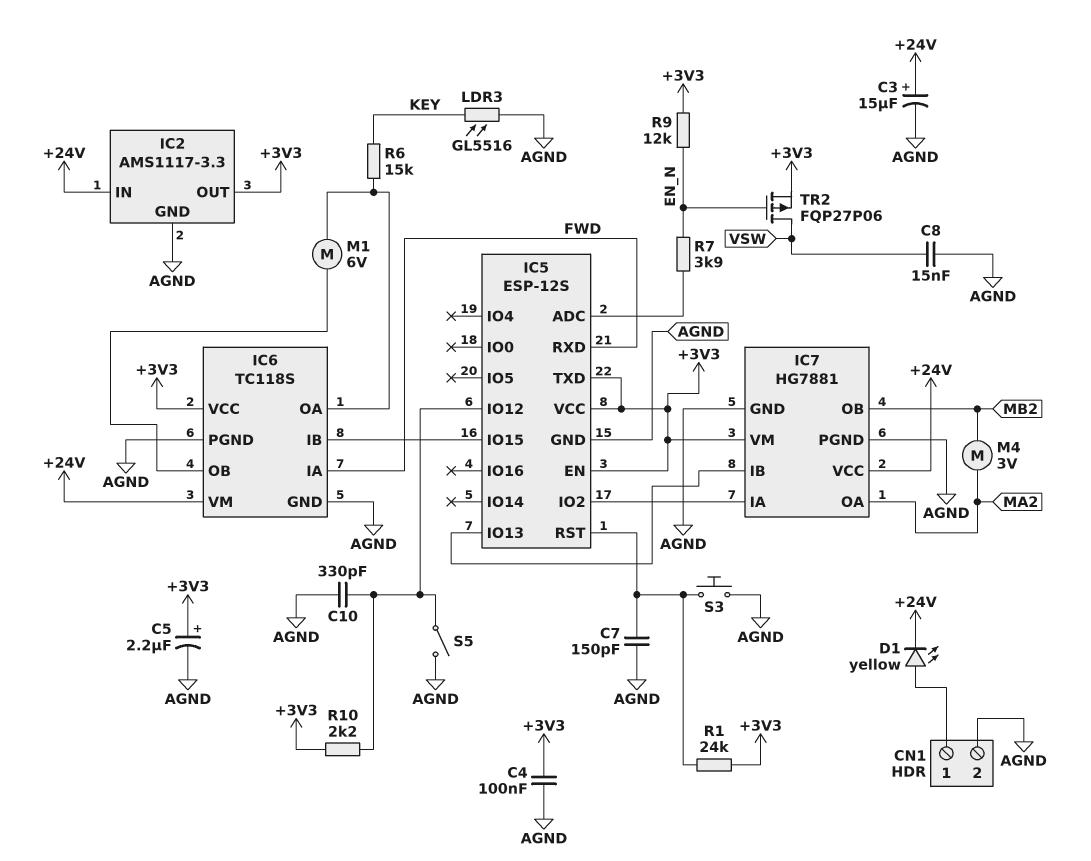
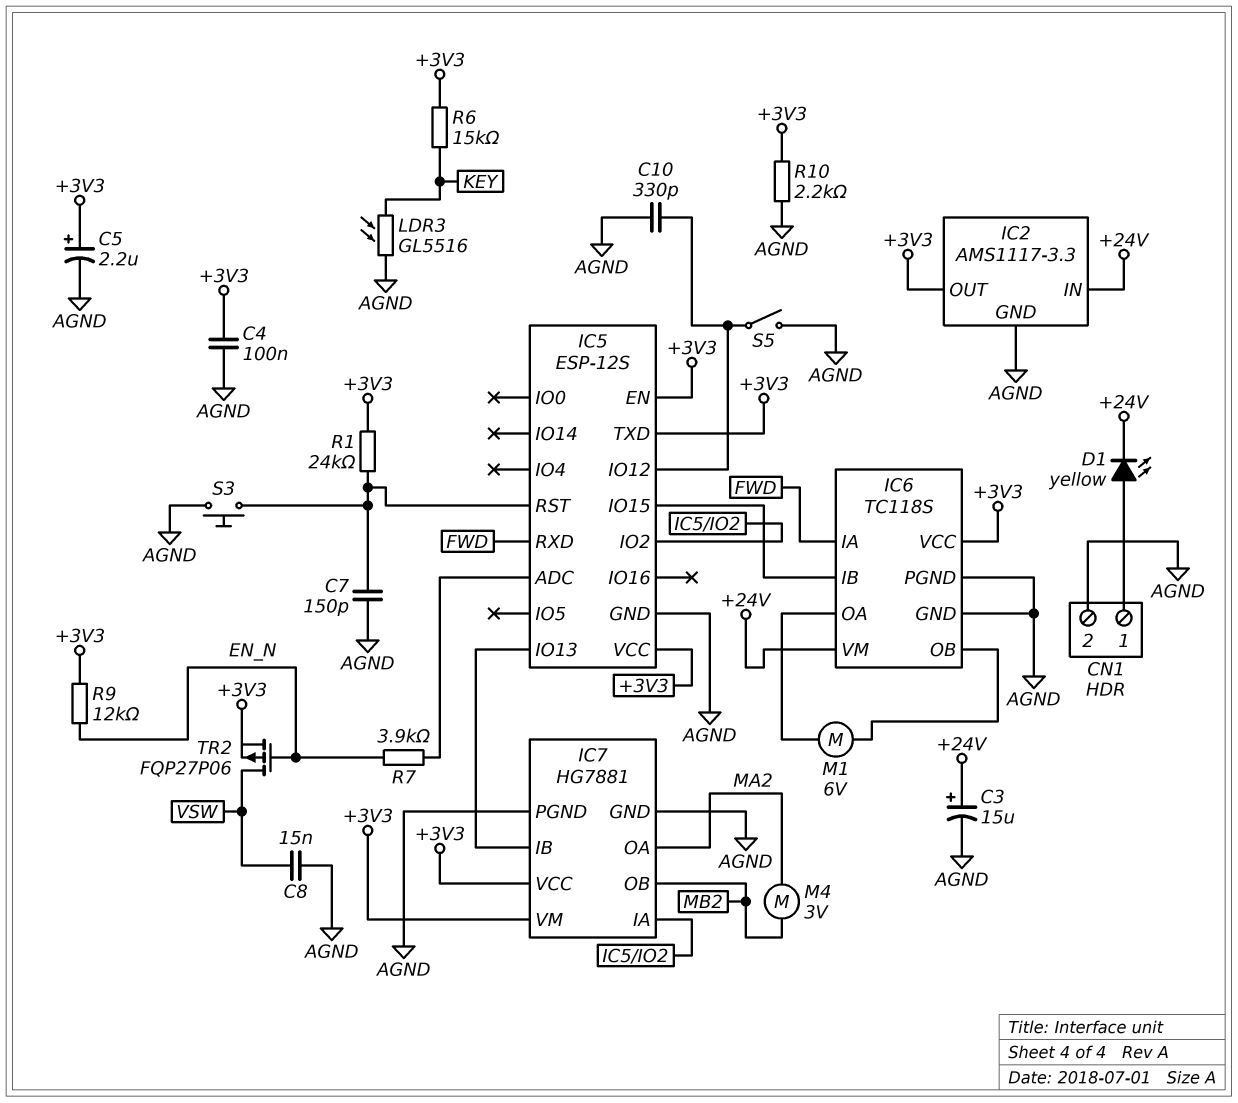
IC7 pin VCC: +24V -> +3V3
R6: 15k (IC6/OA, KEY) -> 15k (+3V3, KEY)
R10: 2.2k (+3V3, IC5/IO12) -> 2.2k (+3V3, AGND)

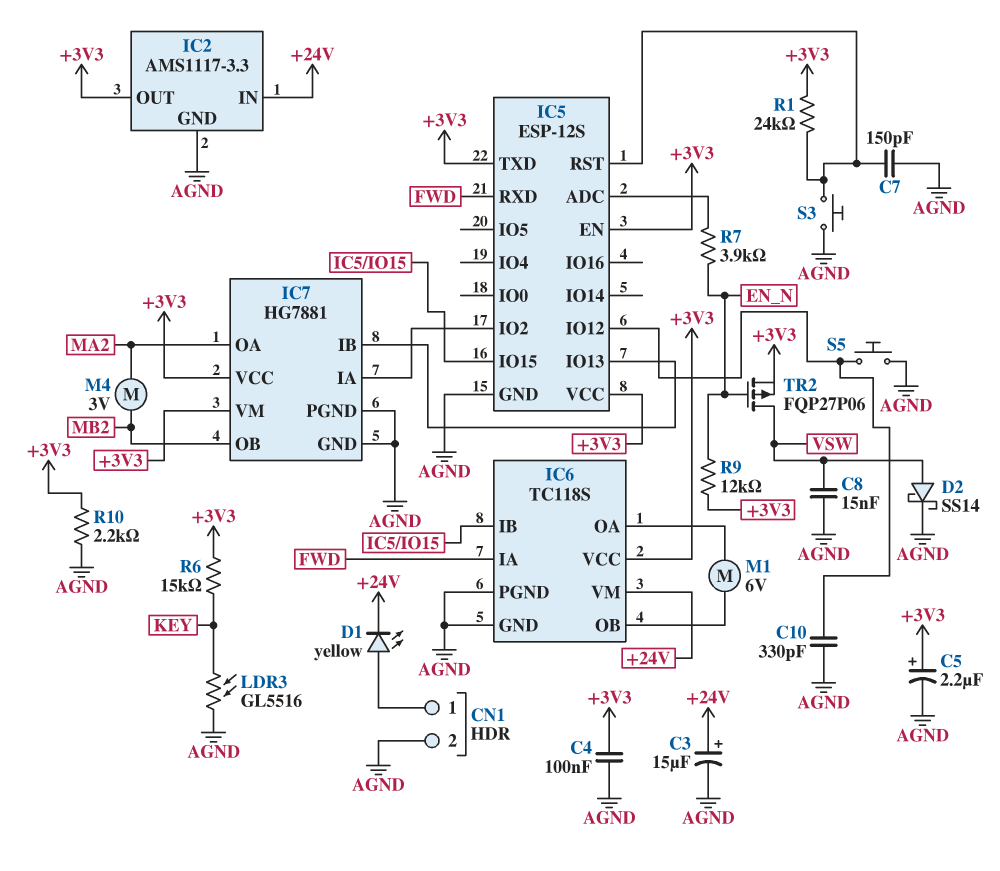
D2: none -> schottky SS14 (A VSW, K AGND)
S5: switch (AGND, IC5/IO12) -> button (AGND, IC5/IO12)

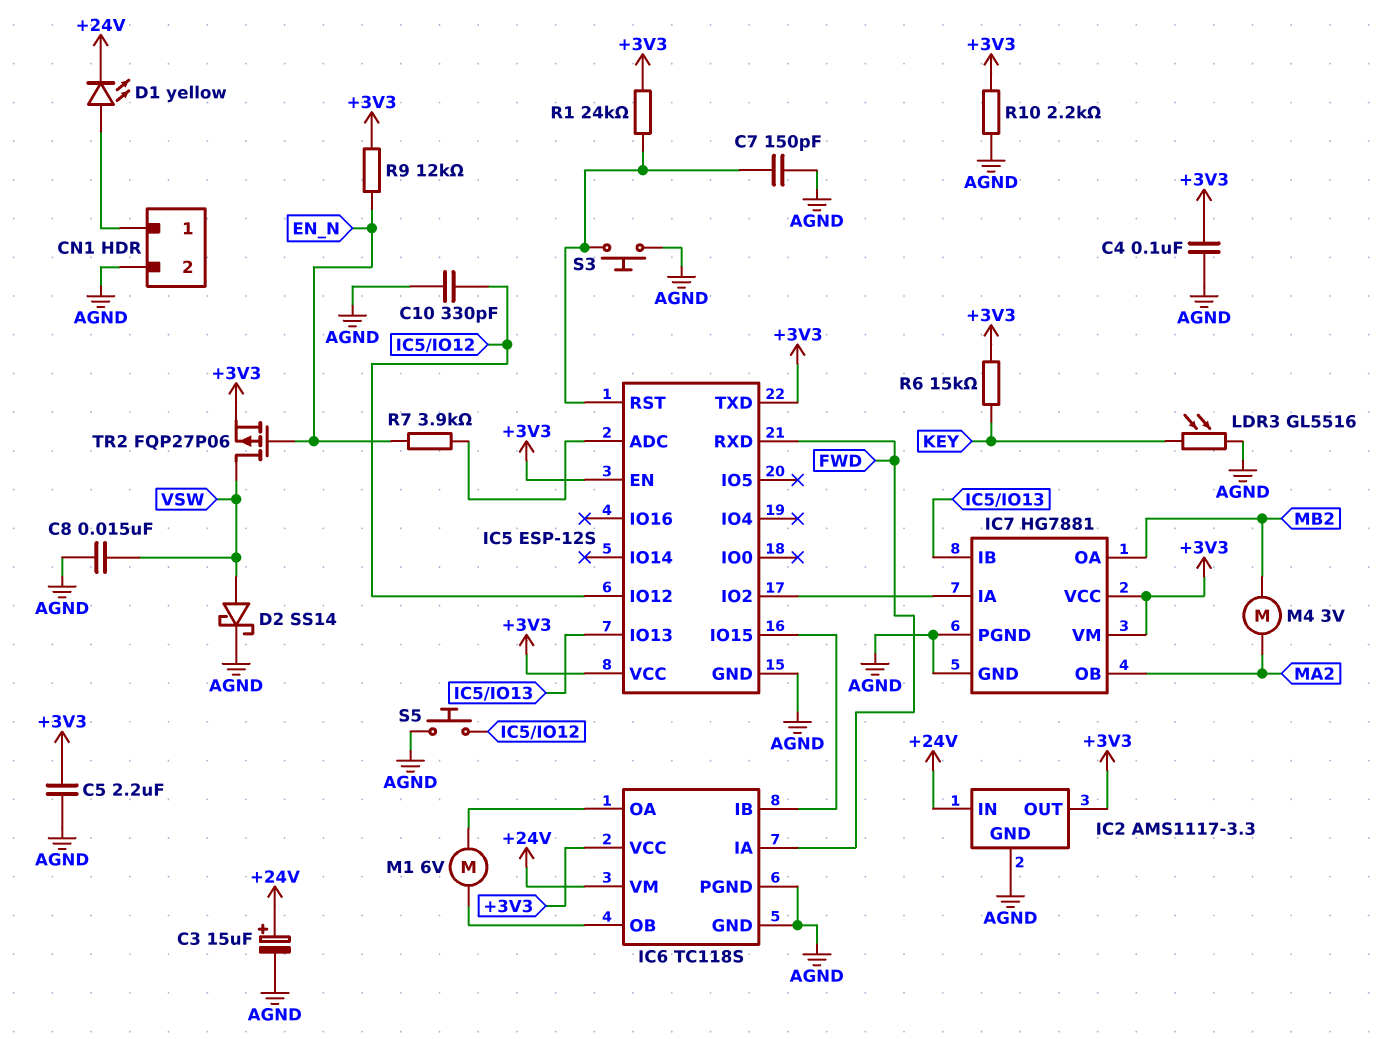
C5: 2.2uF (plus +3V3, minus AGND) -> 2.2uF (+3V3, AGND)
IC7 pin OA: MA2 -> MB2
IC7 pin OB: MB2 -> MA2

